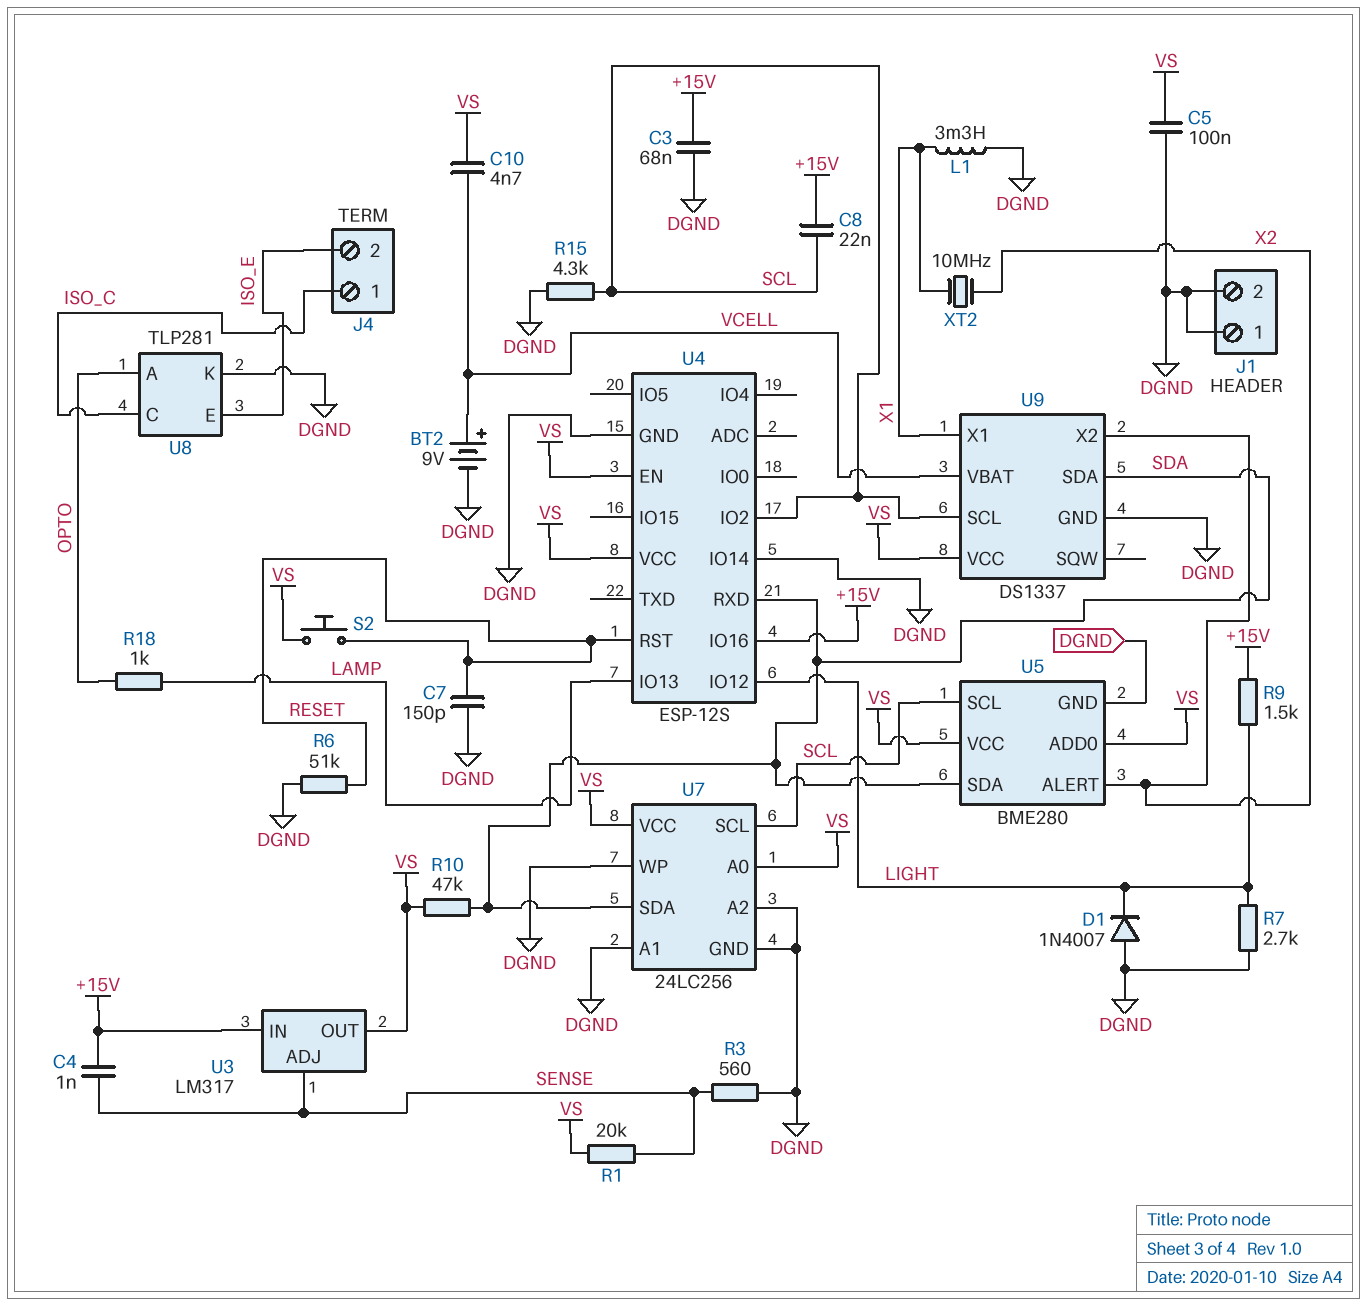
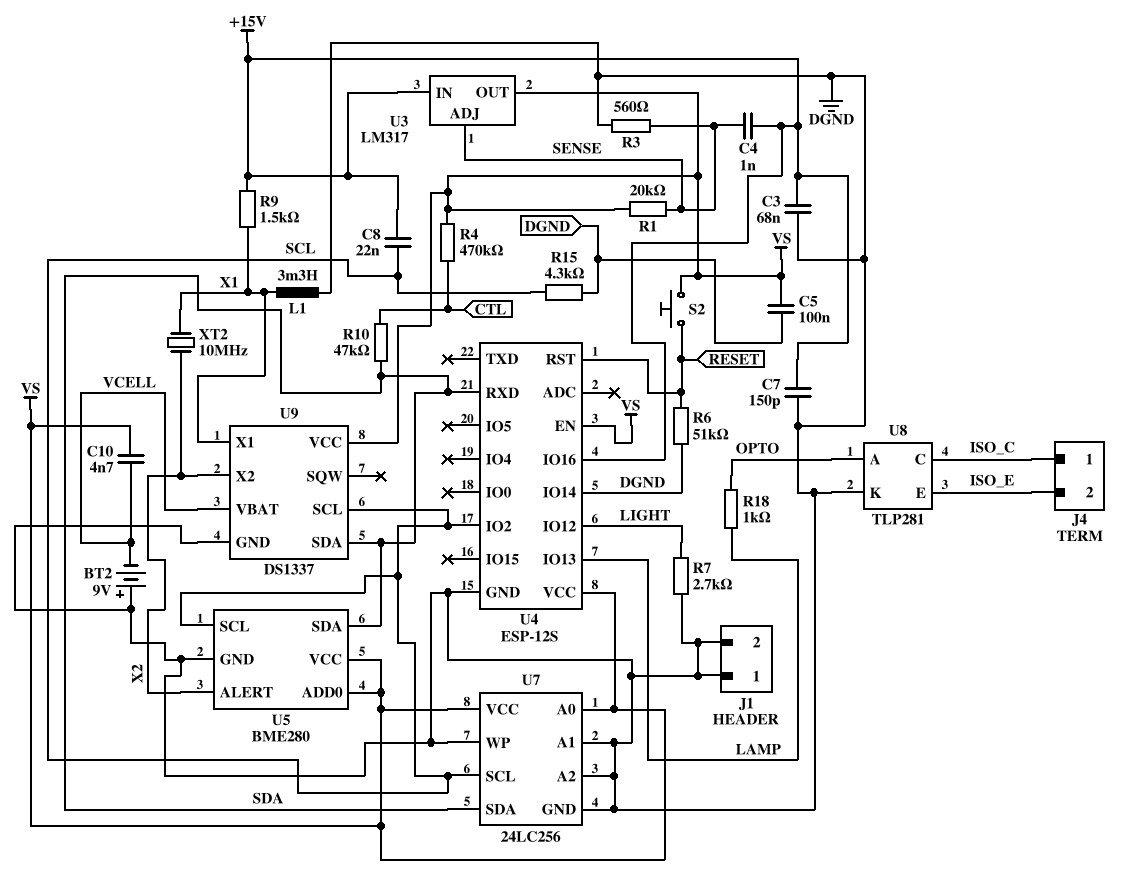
BT2: 9V (plus VCELL, minus DGND) -> 9V (plus DGND, minus VCELL)
C7: 150pF (DGND, RESET) -> 150pF (+15V, DGND)
D1: diode 1N4007 (A DGND, K LIGHT) -> none
R4: none -> 470k (CTL, VS)
R9: 1.5k (+15V, LIGHT) -> 1.5k (+15V, X1)
R10: 47k (SDA, VS) -> 47k (CTL, SDA)

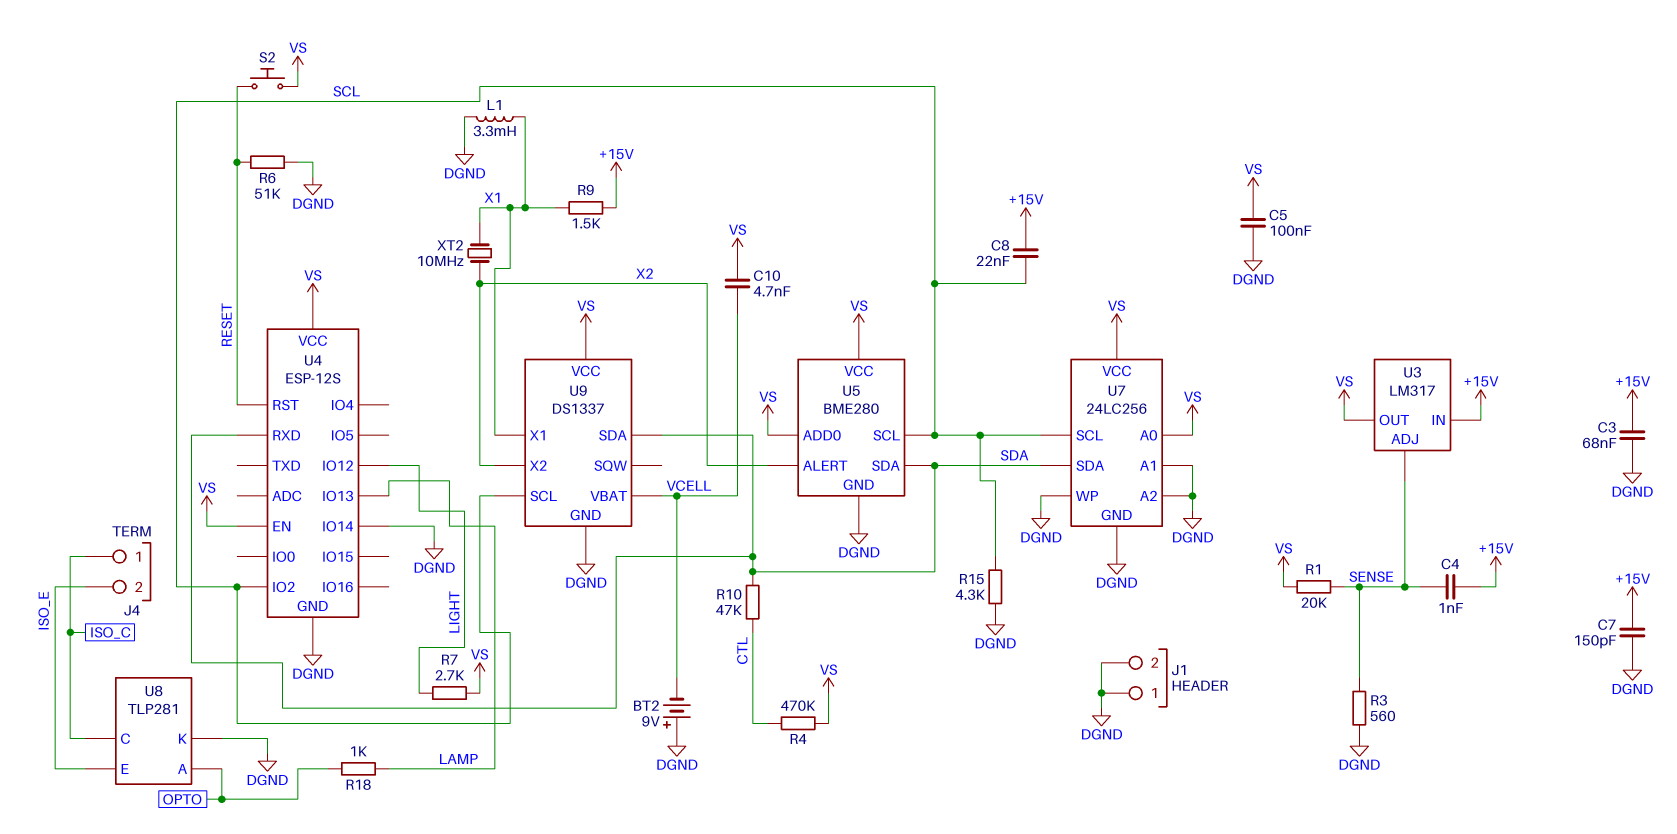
R7: 2.7k (DGND, LIGHT) -> 2.7k (LIGHT, VS)
U4 pin IO16: +15V -> none

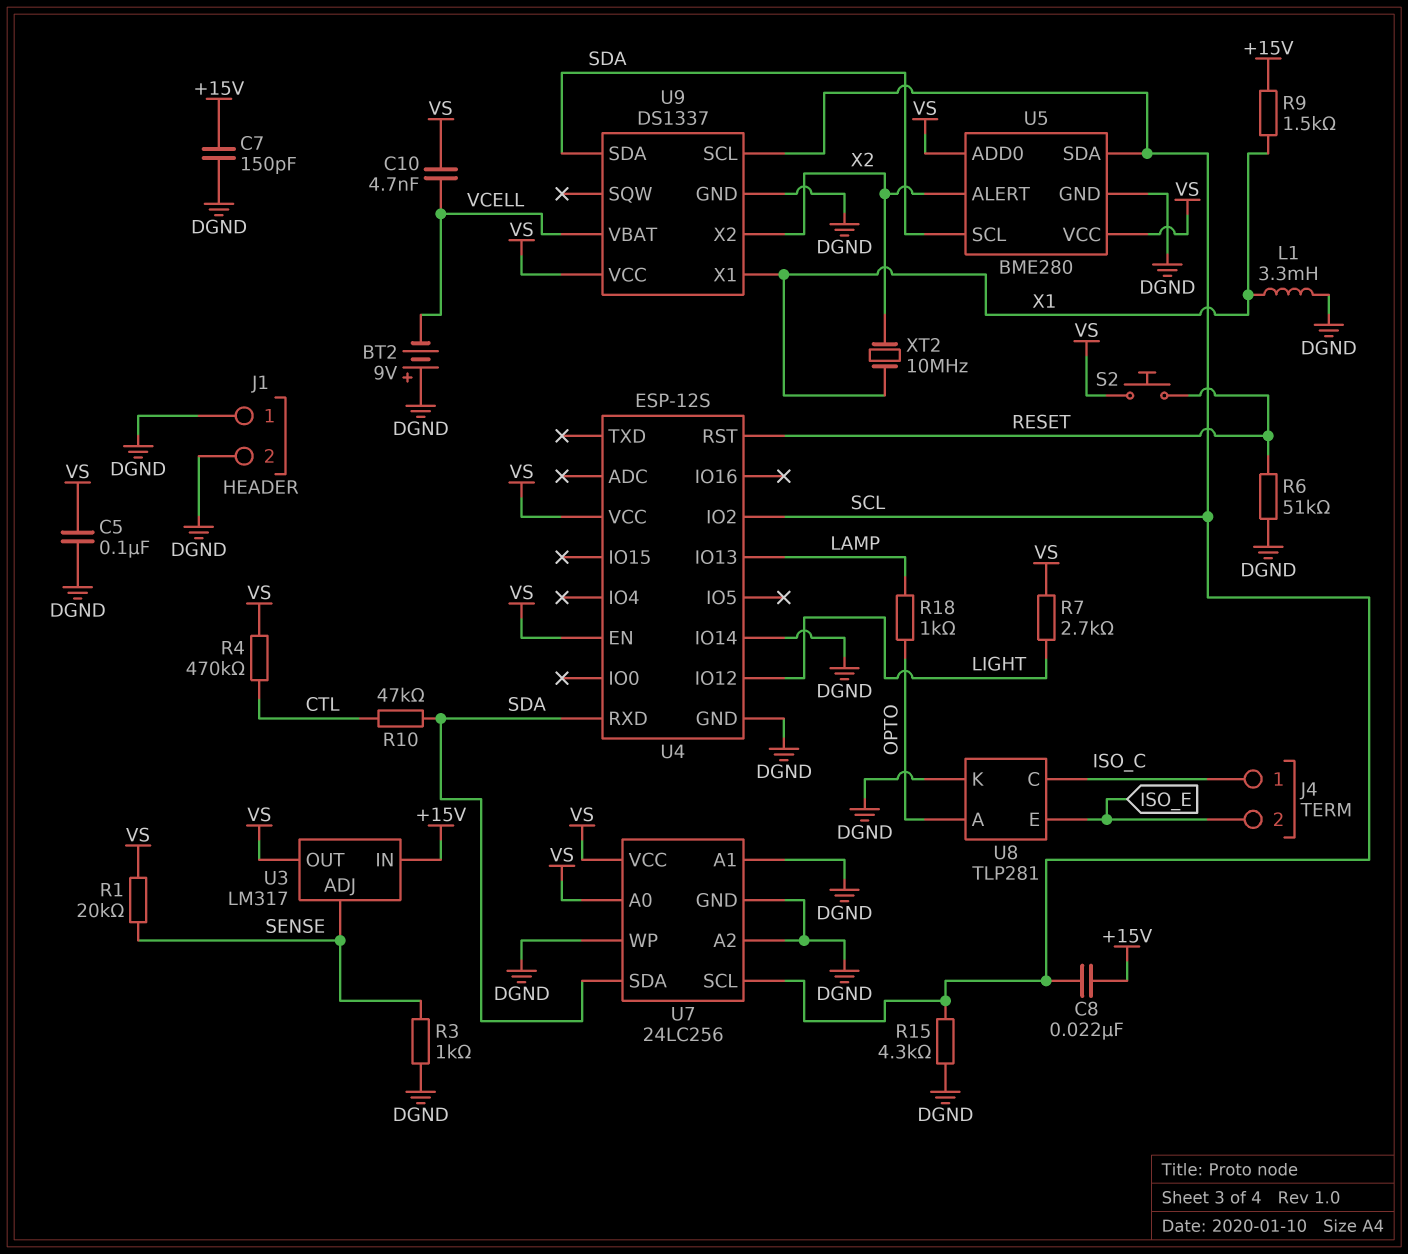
C3: 68nF (+15V, DGND) -> none
C4: 1nF (+15V, SENSE) -> none
R3: 560 (DGND, SENSE) -> 1k (DGND, SENSE)
U5 pin SCL: SCL -> SDA
U5 pin SDA: SDA -> SCL

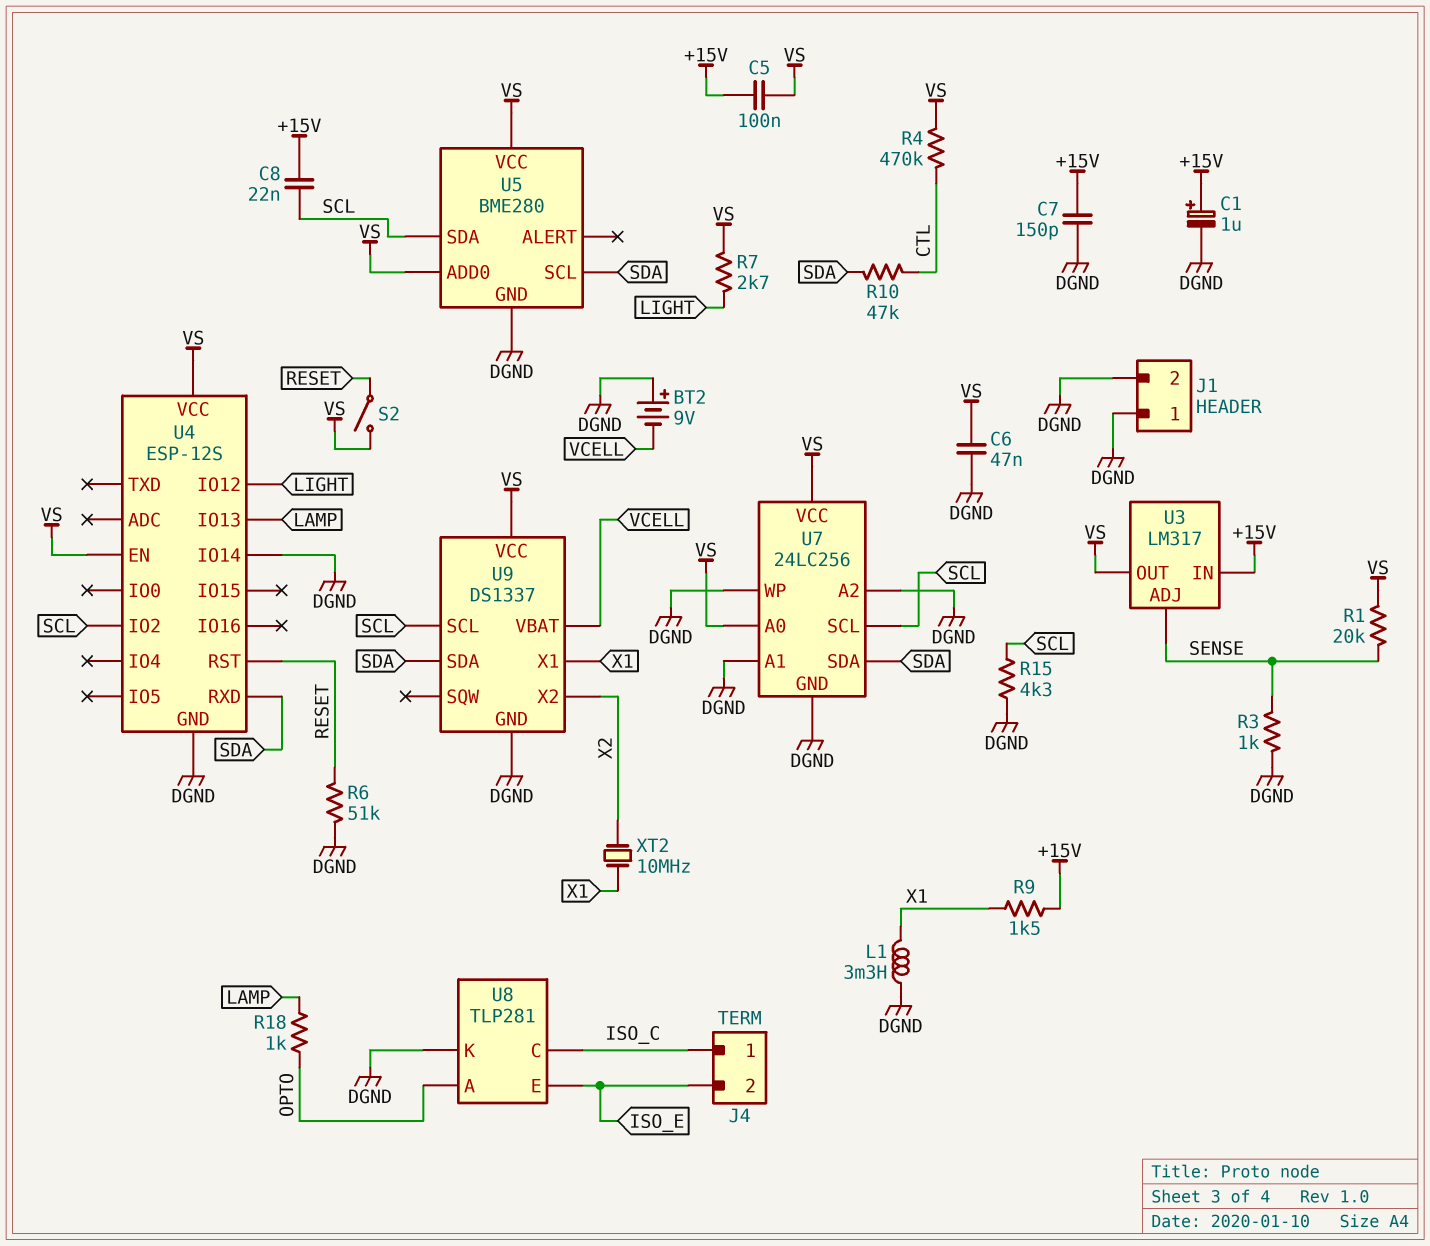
C1: none -> 1uF (plus +15V, minus DGND)
C5: 100nF (DGND, VS) -> 100nF (+15V, VS)
C6: none -> 47nF (DGND, VS)
C10: 4.7nF (VCELL, VS) -> none
S2: button (RESET, VS) -> switch (RESET, VS)
U5 pin ALERT: X2 -> none

